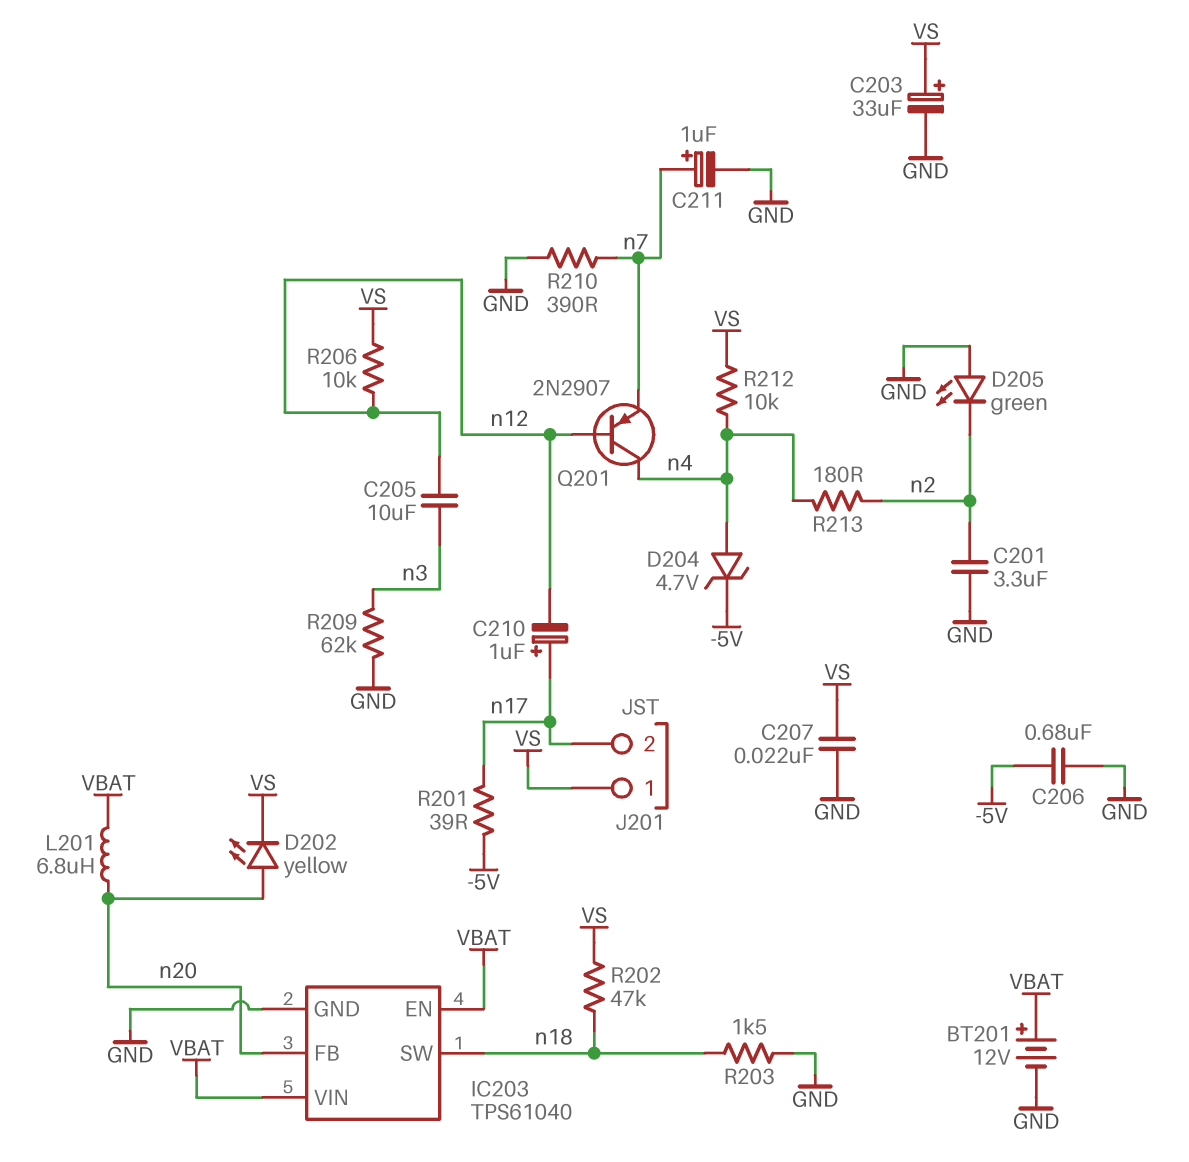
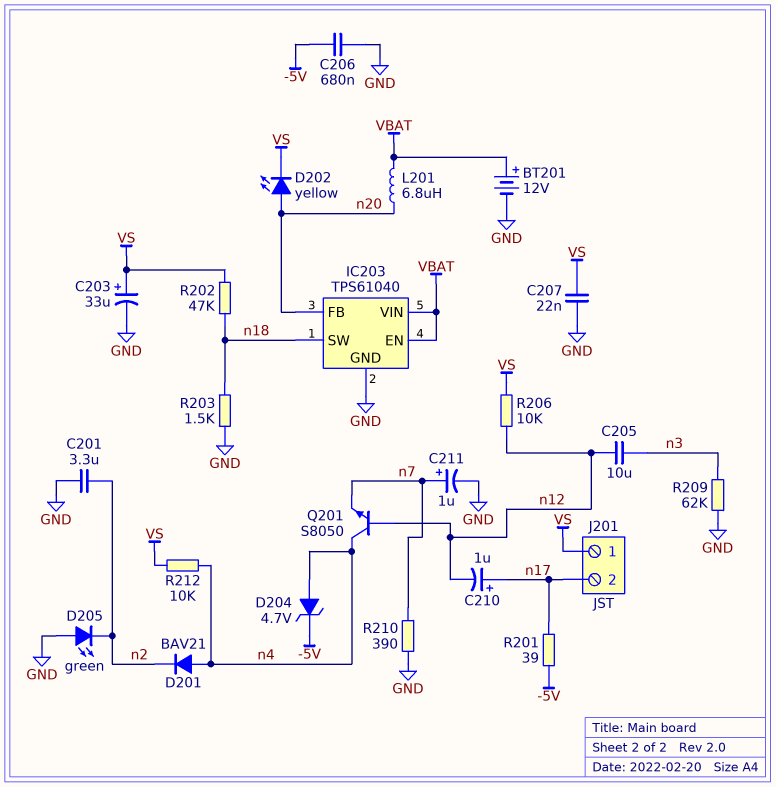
D201: none -> diode BAV21 (A n4, K n2)
Q201: PNP 2N2907 (B n12, C n4, E n7) -> NPN S8050 (B n12, C n4, E n7)
R213: 180 (n2, n4) -> none

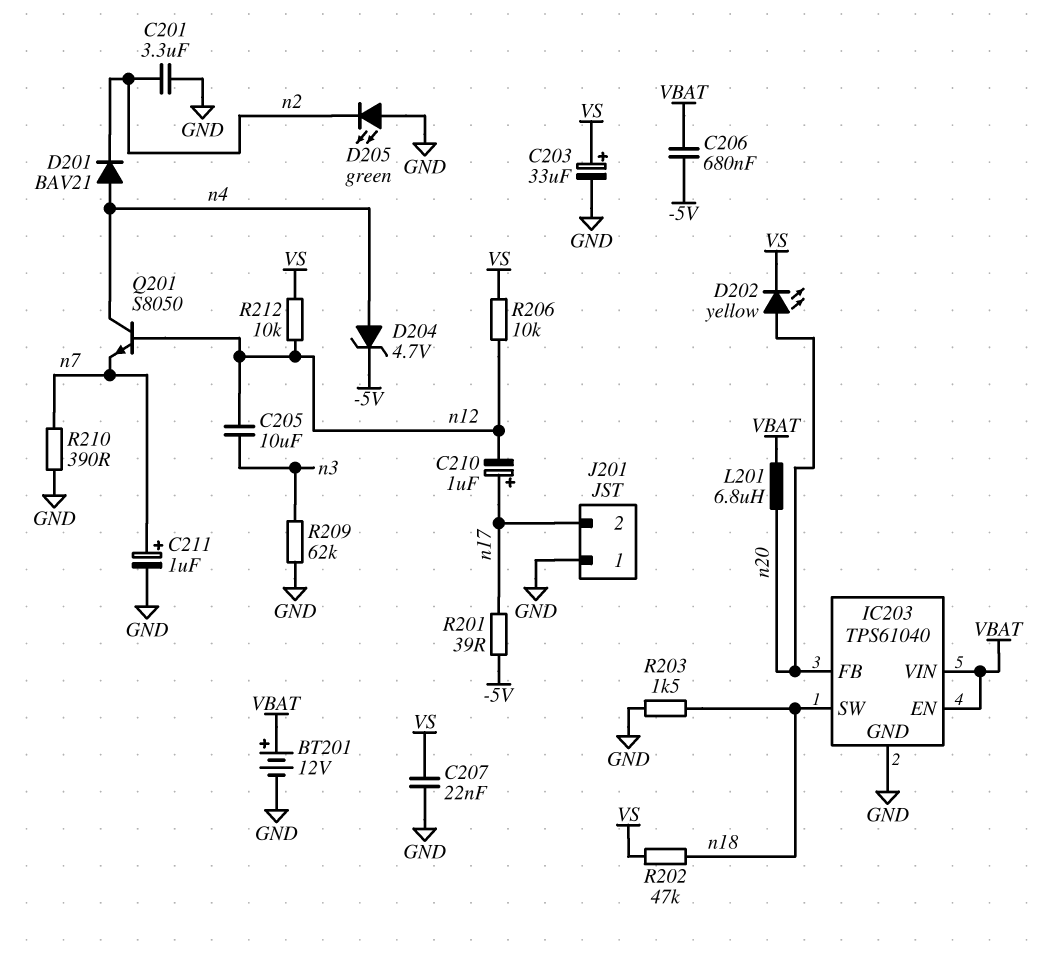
C206: 680nF (-5V, GND) -> 680nF (-5V, VBAT)
J201 pin 1: VS -> GND
R212: 10k (VS, n4) -> 10k (VS, n12)

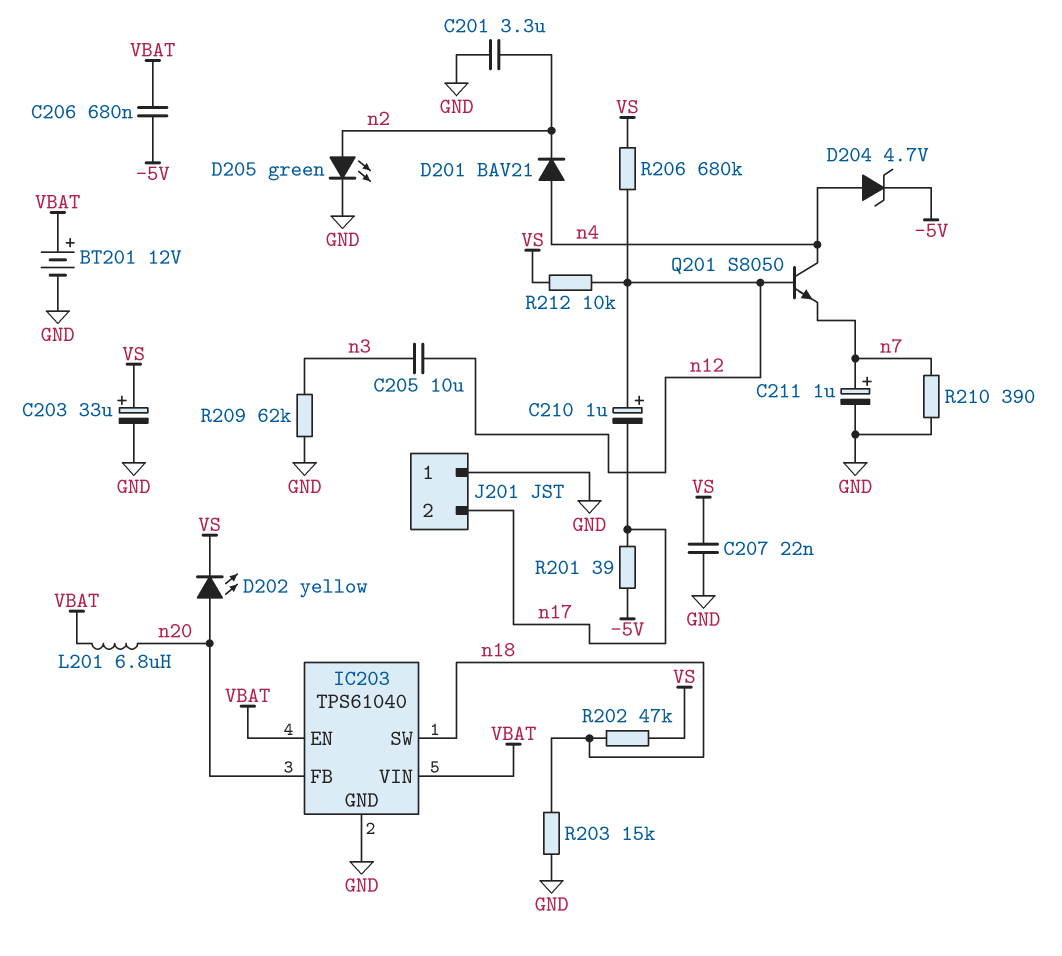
C210: 1uF (plus n17, minus n12) -> 1uF (plus n12, minus n17)
D205: LED green (A GND, K n2) -> LED green (A n2, K GND)
R203: 1.5k (GND, n18) -> 15k (GND, n18)
R206: 10k (VS, n12) -> 680k (VS, n12)

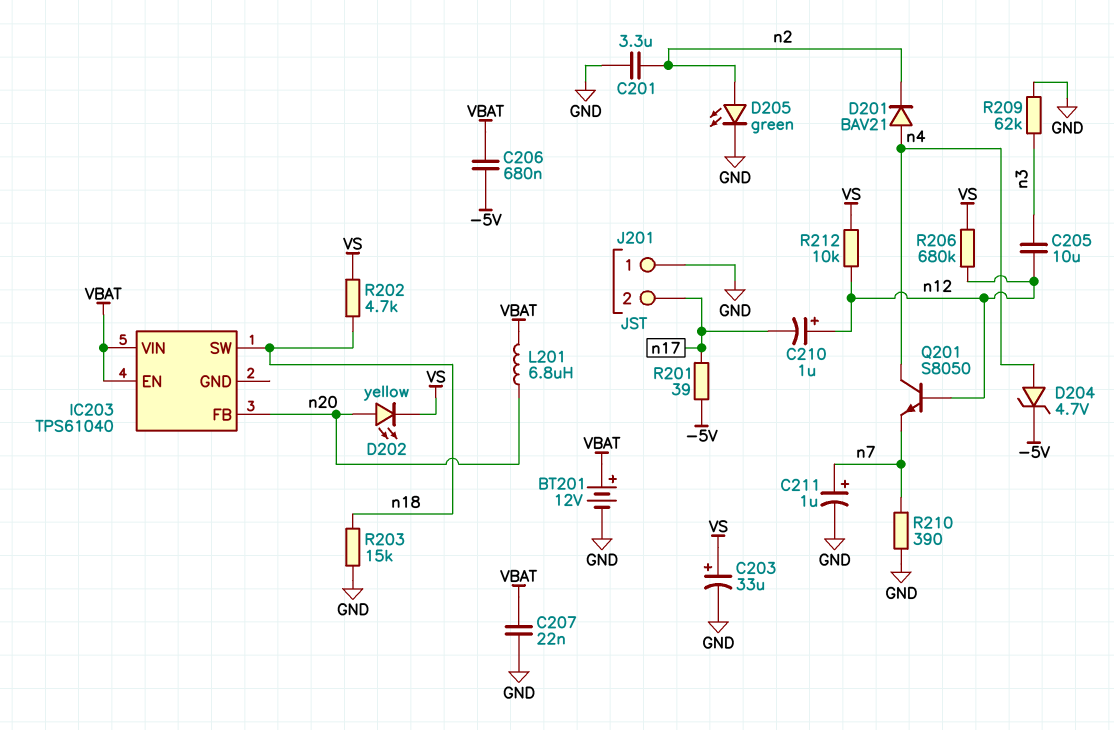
C207: 22nF (GND, VS) -> 22nF (GND, VBAT)
IC203 pin GND: GND -> none
R202: 47k (VS, n18) -> 4.7k (VS, n18)

